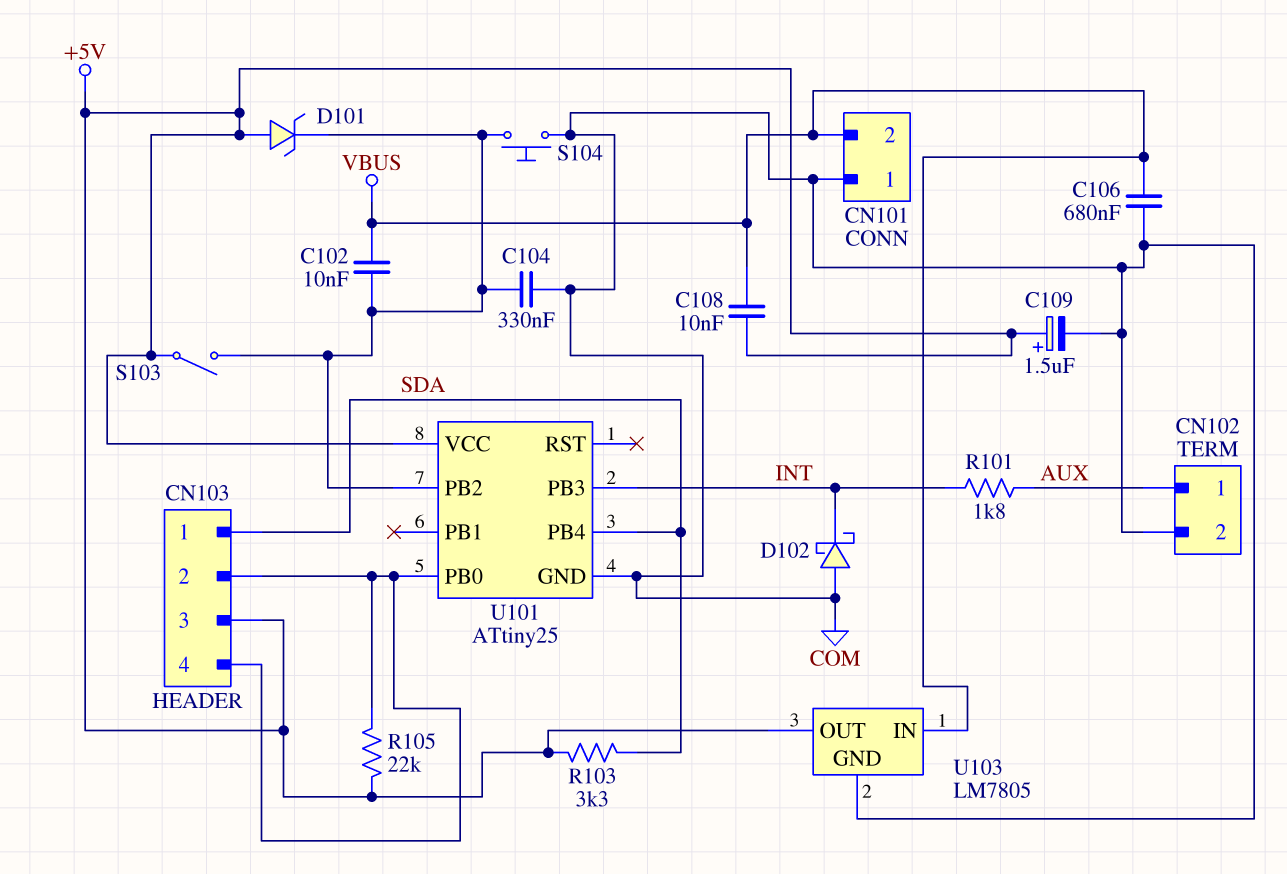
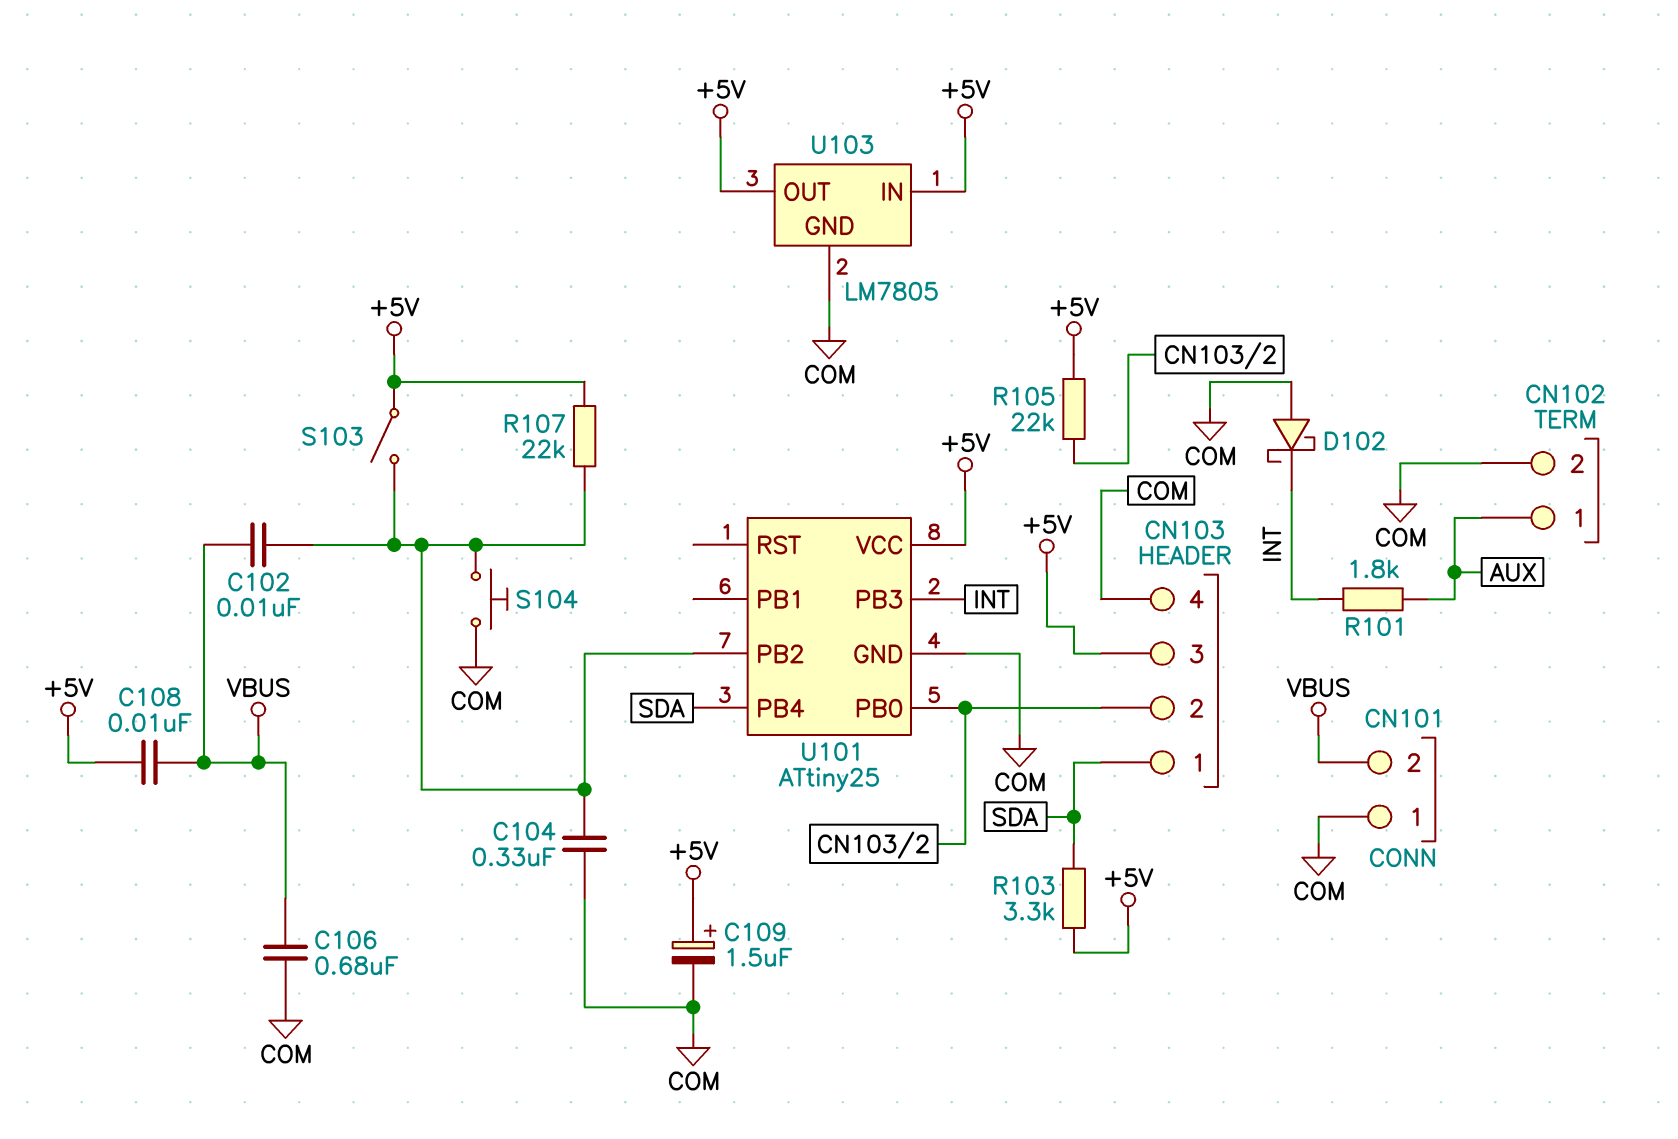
CN103 pin 4: CN103/2 -> COM
D101: zener (A +5V, K U101/PB2) -> none
R107: none -> 22k (+5V, U101/PB2)
U103 pin IN: VBUS -> +5V

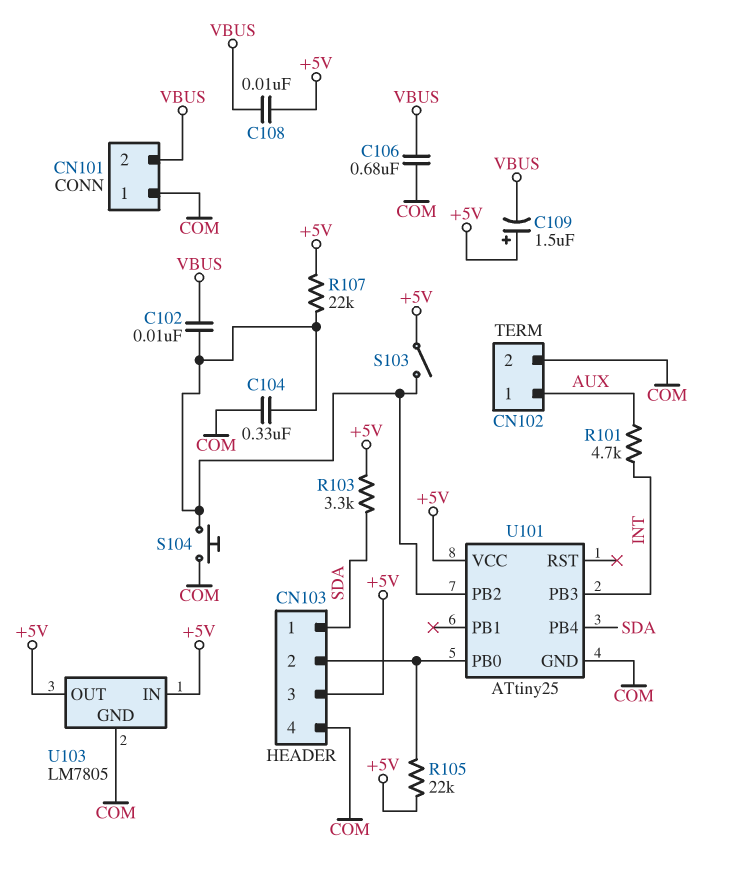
C109: 1.5uF (plus +5V, minus COM) -> 1.5uF (plus +5V, minus VBUS)
D102: schottky (A COM, K INT) -> none
R101: 1.8k (AUX, INT) -> 4.7k (AUX, INT)

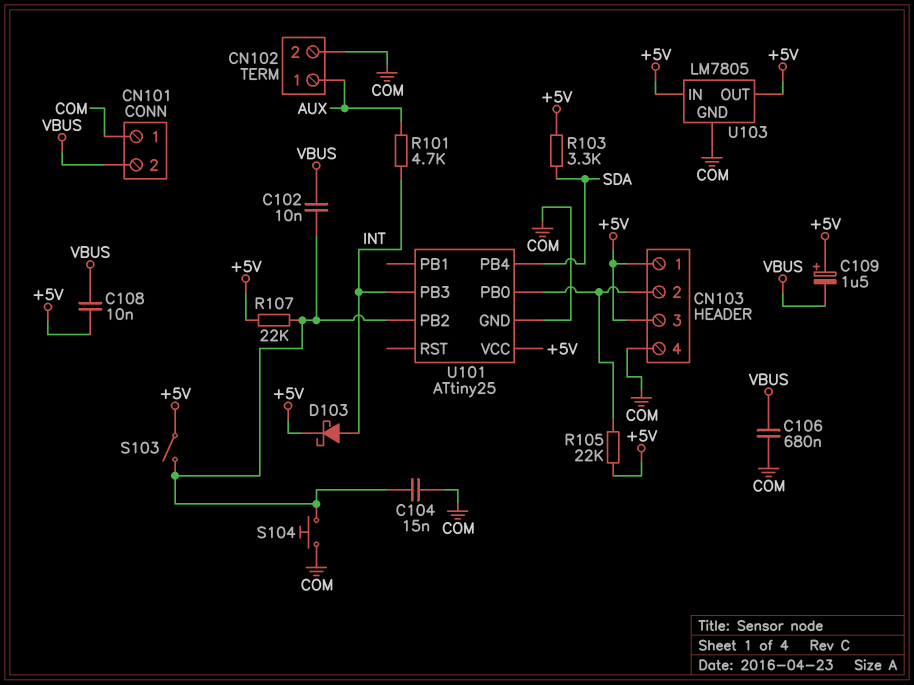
C104: 330nF (COM, U101/PB2) -> 15nF (COM, U101/PB2)
CN103 pin 1: SDA -> +5V
D103: none -> schottky (A INT, K +5V)

